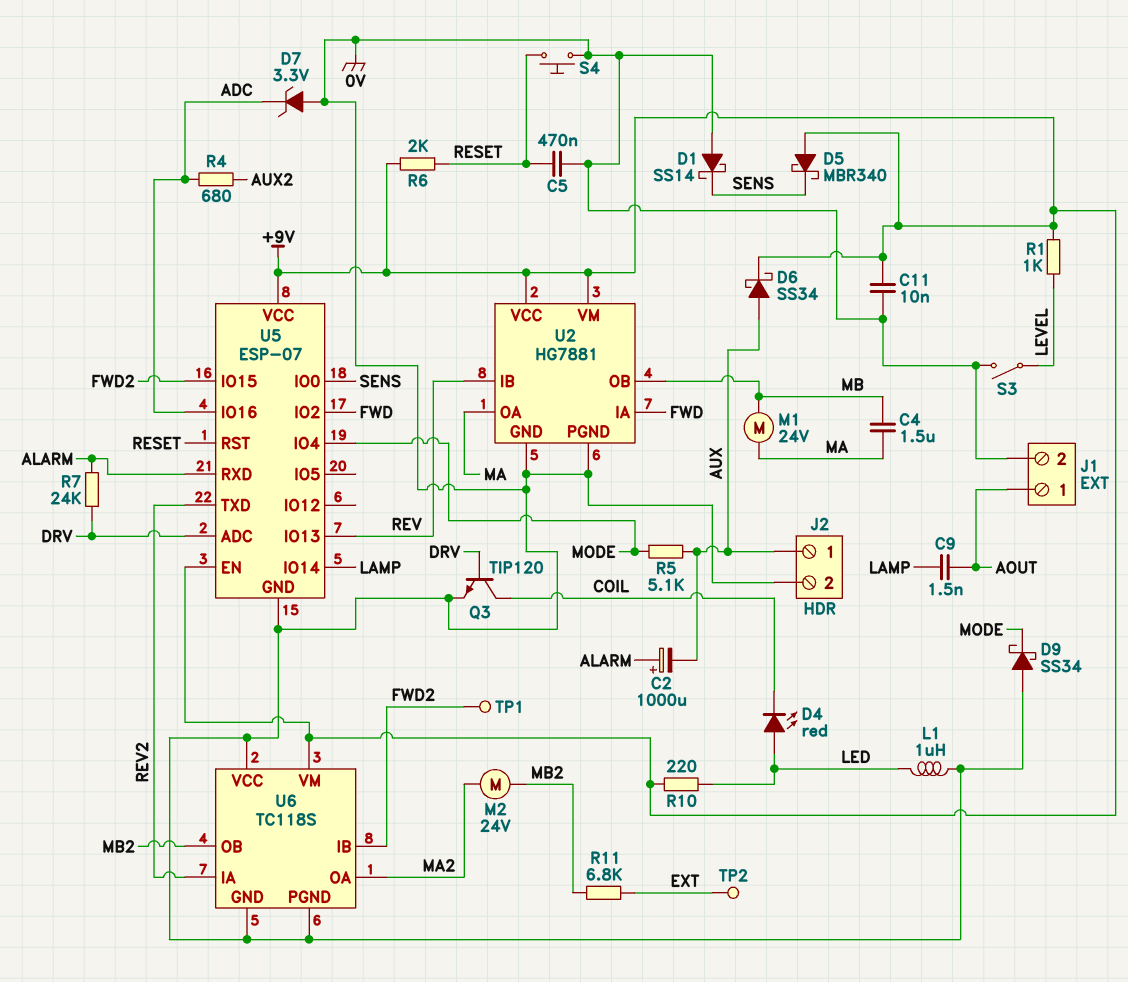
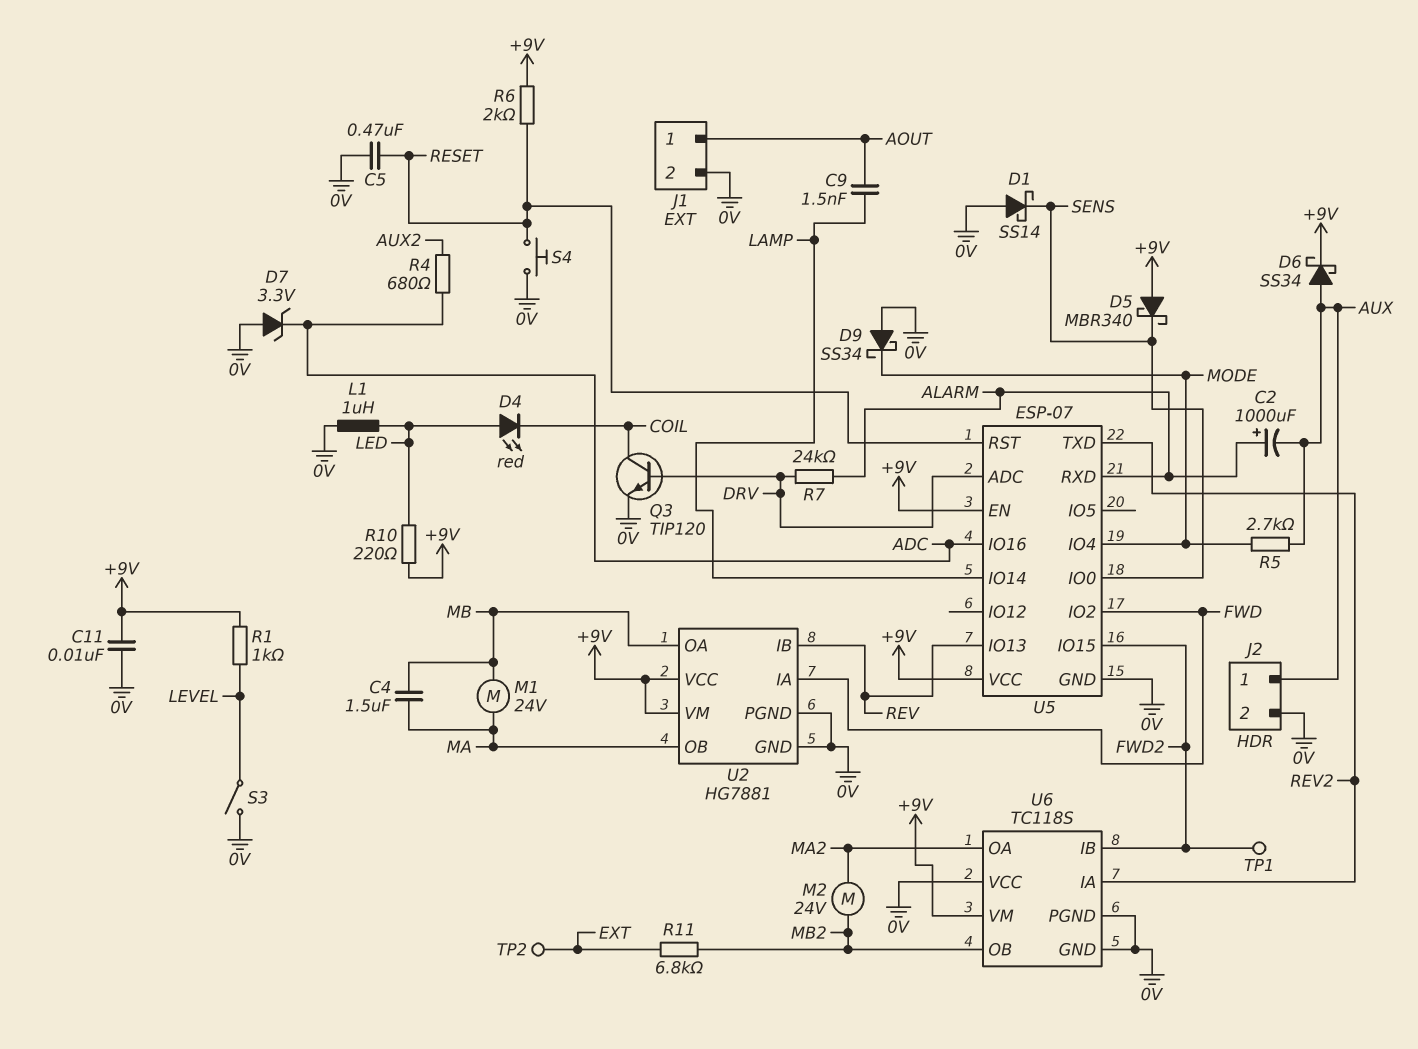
R5: 5.1k (AUX, MODE) -> 2.7k (AUX, MODE)
U2 pin OA: MA -> MB
U2 pin OB: MB -> MA

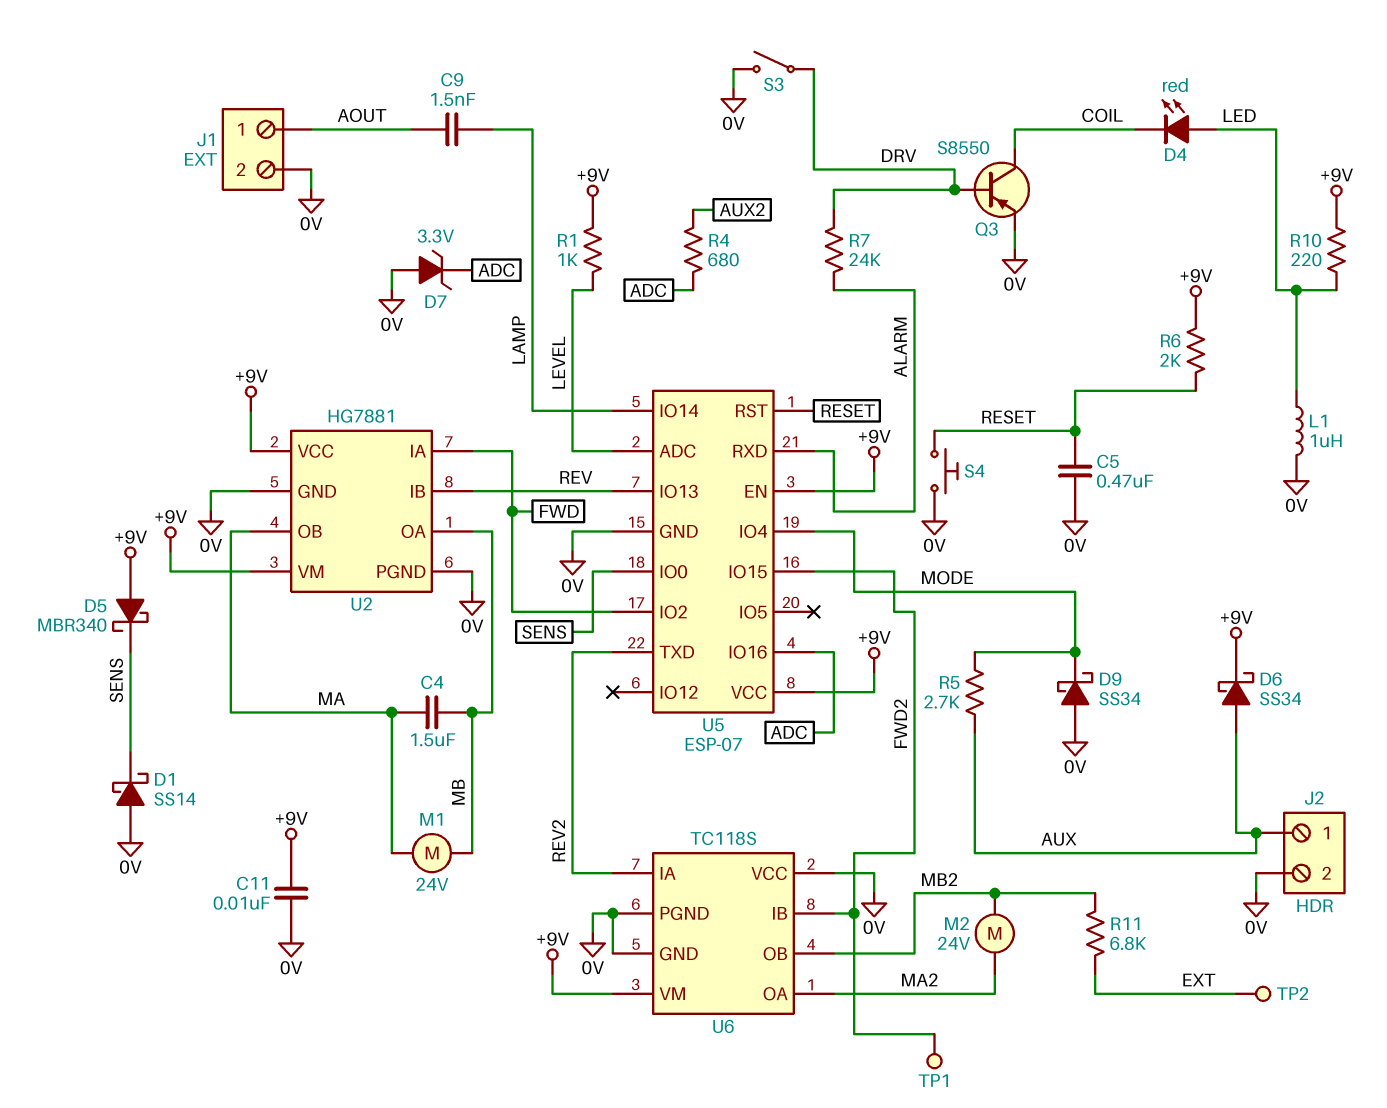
C2: 1000uF (plus ALARM, minus AUX) -> none
Q3: NPN TIP120 (B DRV, C COIL, E 0V) -> PNP S8550 (B DRV, C COIL, E 0V)
S3: switch (0V, LEVEL) -> switch (0V, DRV)
U5 pin ADC: DRV -> LEVEL

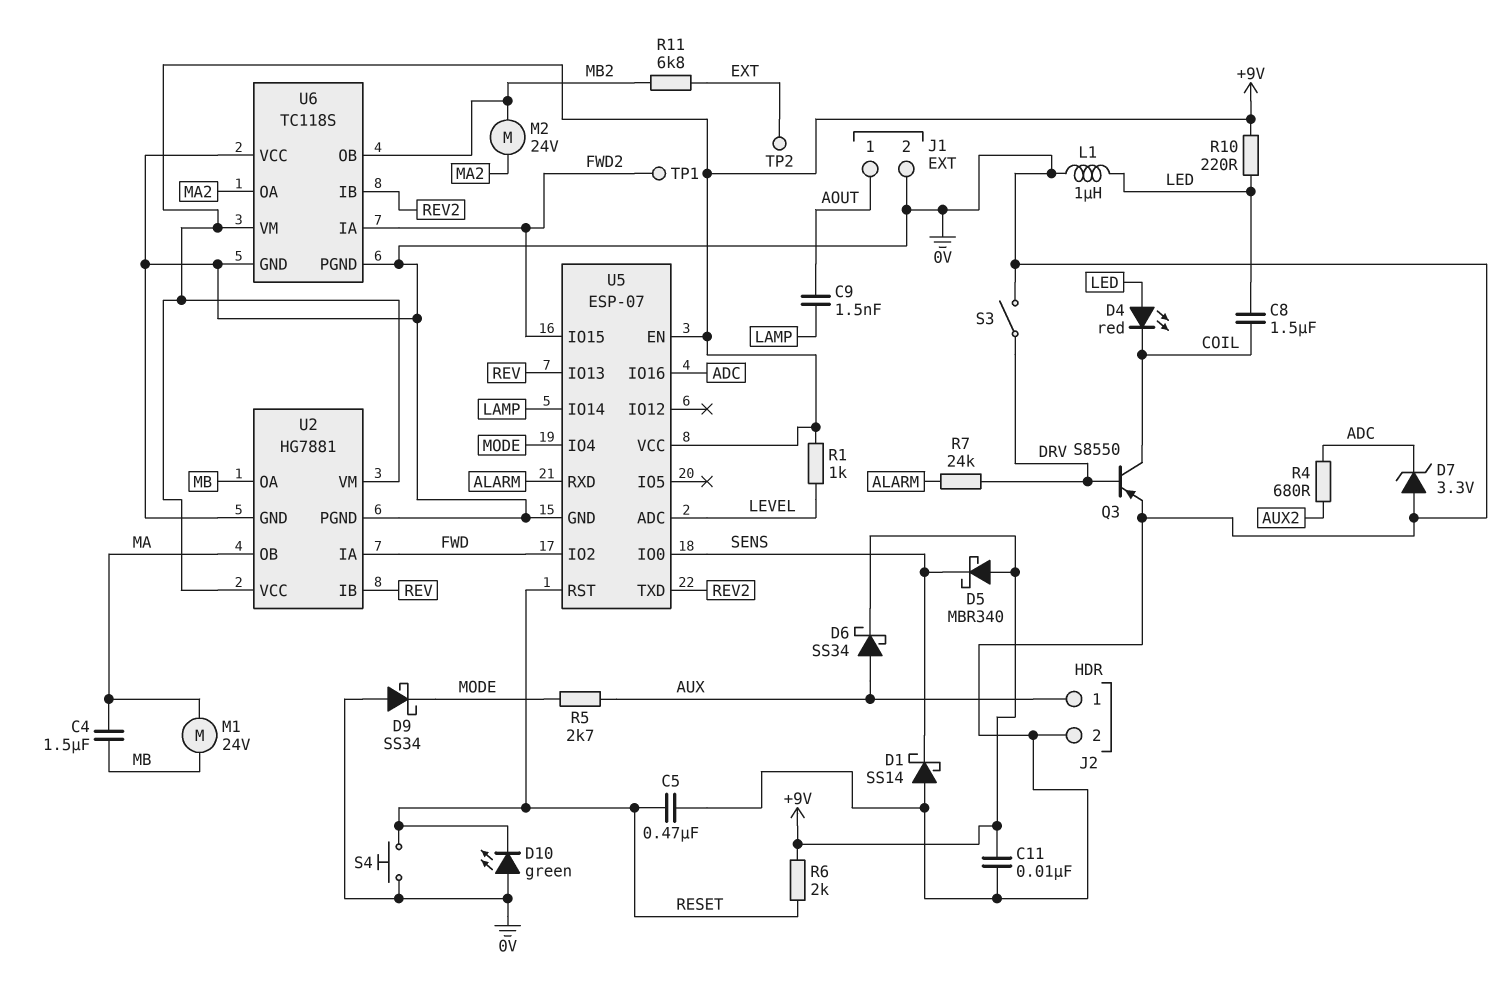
C8: none -> 1.5uF (COIL, LED)
D10: none -> LED green (A 0V, K RESET)
U6 pin IA: REV2 -> FWD2
U6 pin IB: FWD2 -> REV2

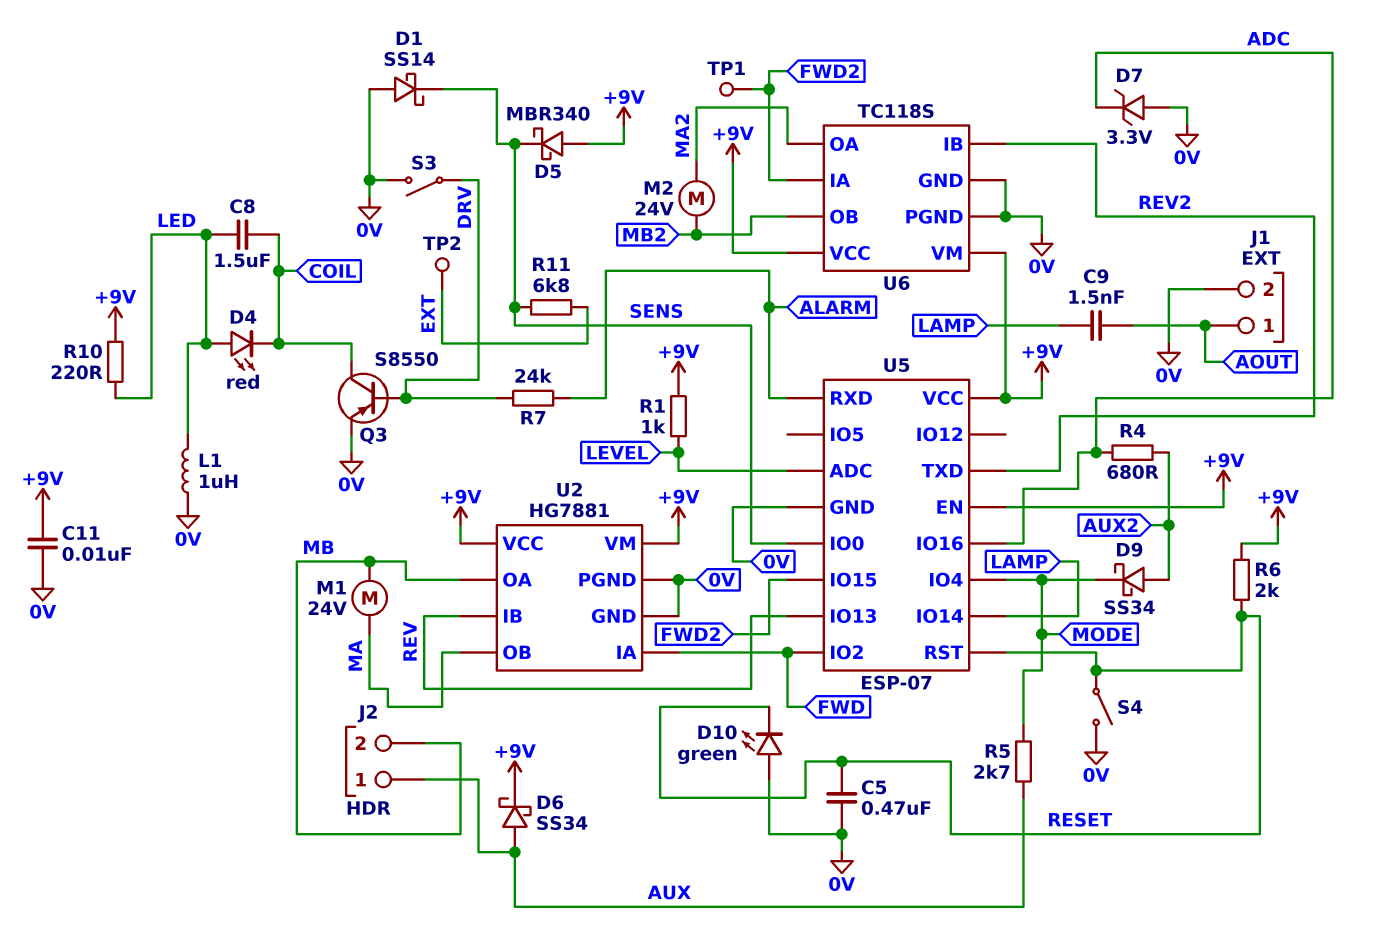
C4: 1.5uF (MA, MB) -> none
D9: schottky SS34 (A 0V, K MODE) -> schottky SS34 (A AUX2, K MODE)
J2 pin 2: 0V -> MB
R11: 6.8k (EXT, MB2) -> 6.8k (EXT, SENS)
S4: button (0V, RESET) -> switch (0V, RESET)
U6 pin VCC: 0V -> +9V

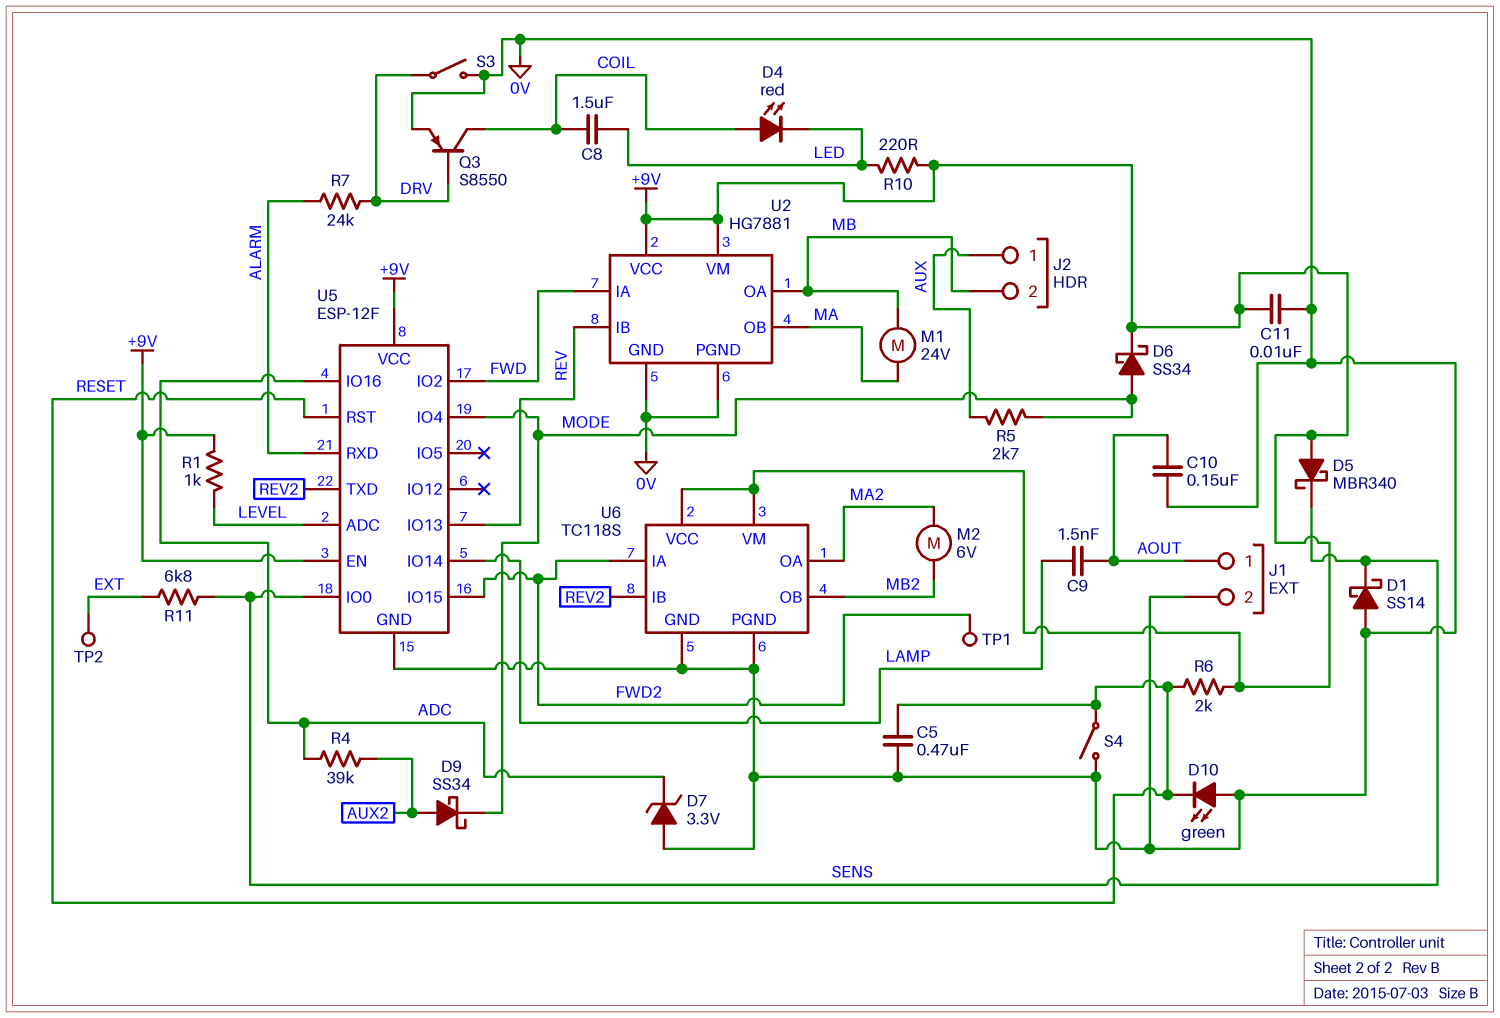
C10: none -> 150nF (0V, AOUT)
D4: LED red (A LED, K COIL) -> LED red (A COIL, K LED)
D6: schottky SS34 (A AUX, K +9V) -> schottky SS34 (A MODE, K +9V)
L1: 1uH (0V, LED) -> none
M2: motor 24V (MA2, MB2) -> motor 6V (MA2, MB2)
R4: 680 (ADC, AUX2) -> 39k (ADC, AUX2)
U5: ESP-07 -> ESP-12F

